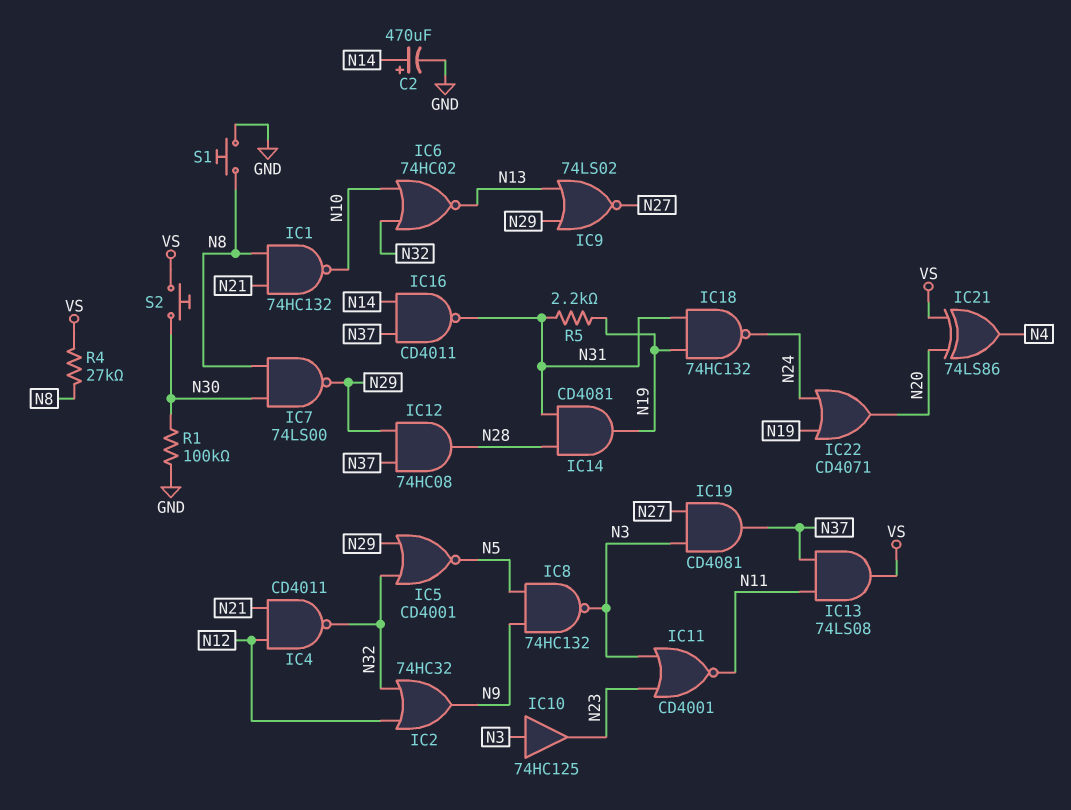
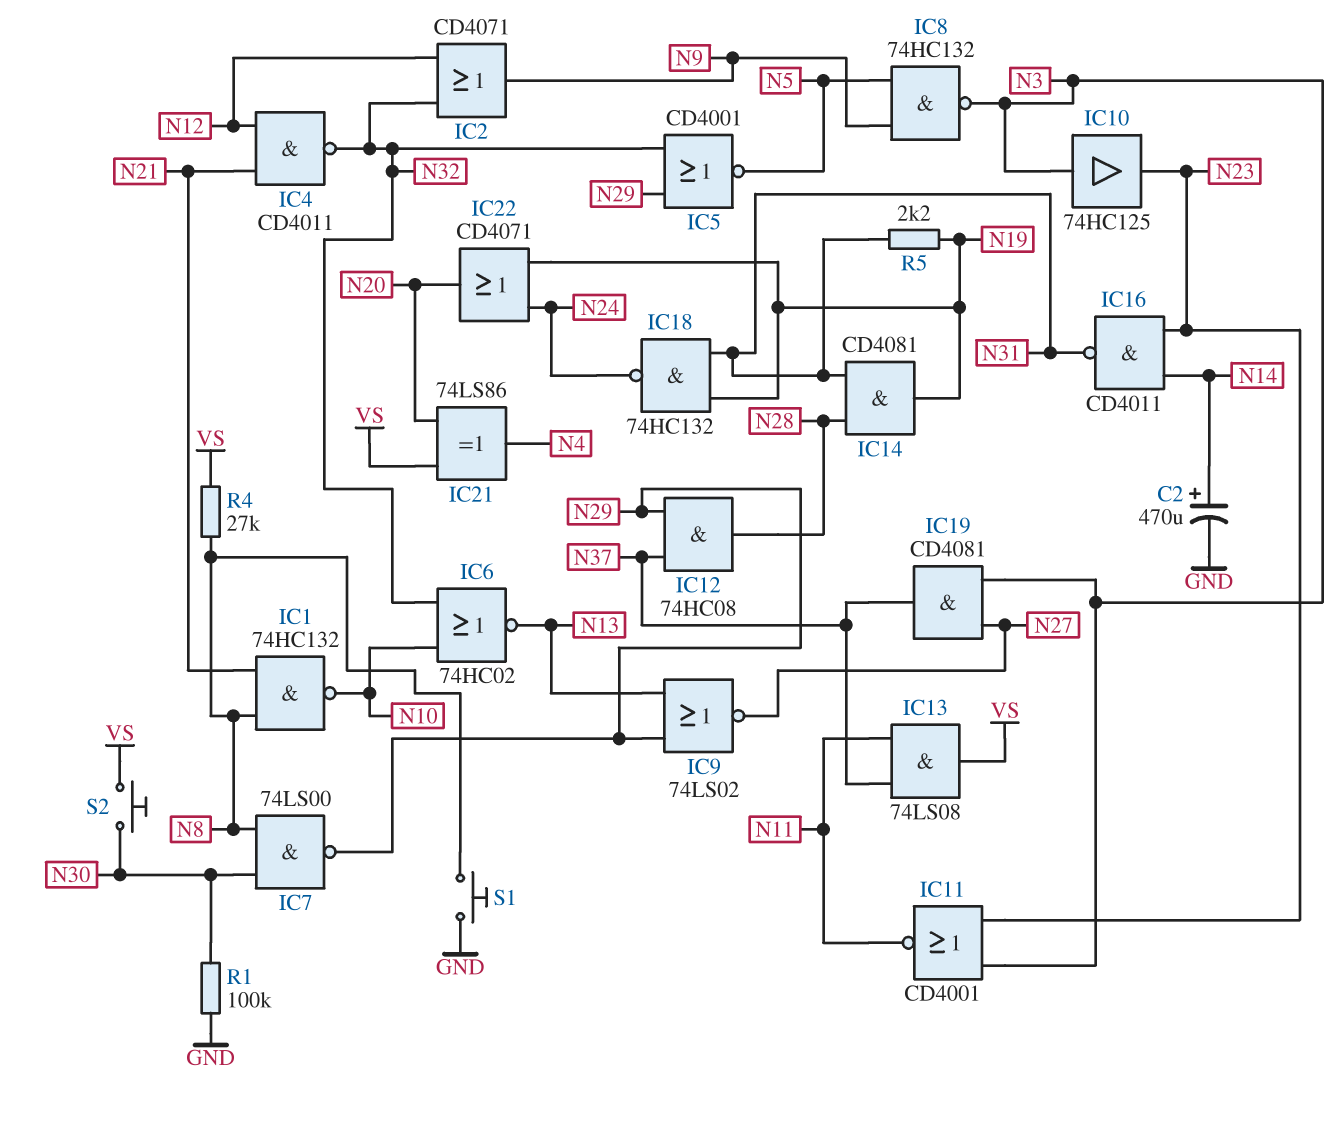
IC2: OR 74HC32 (in N12, in N32, out N9) -> OR CD4071 (in N12, in N32, out N9)
IC16: NAND CD4011 (in N14, in N37, out N31) -> NAND CD4011 (in N14, in N23, out N31)

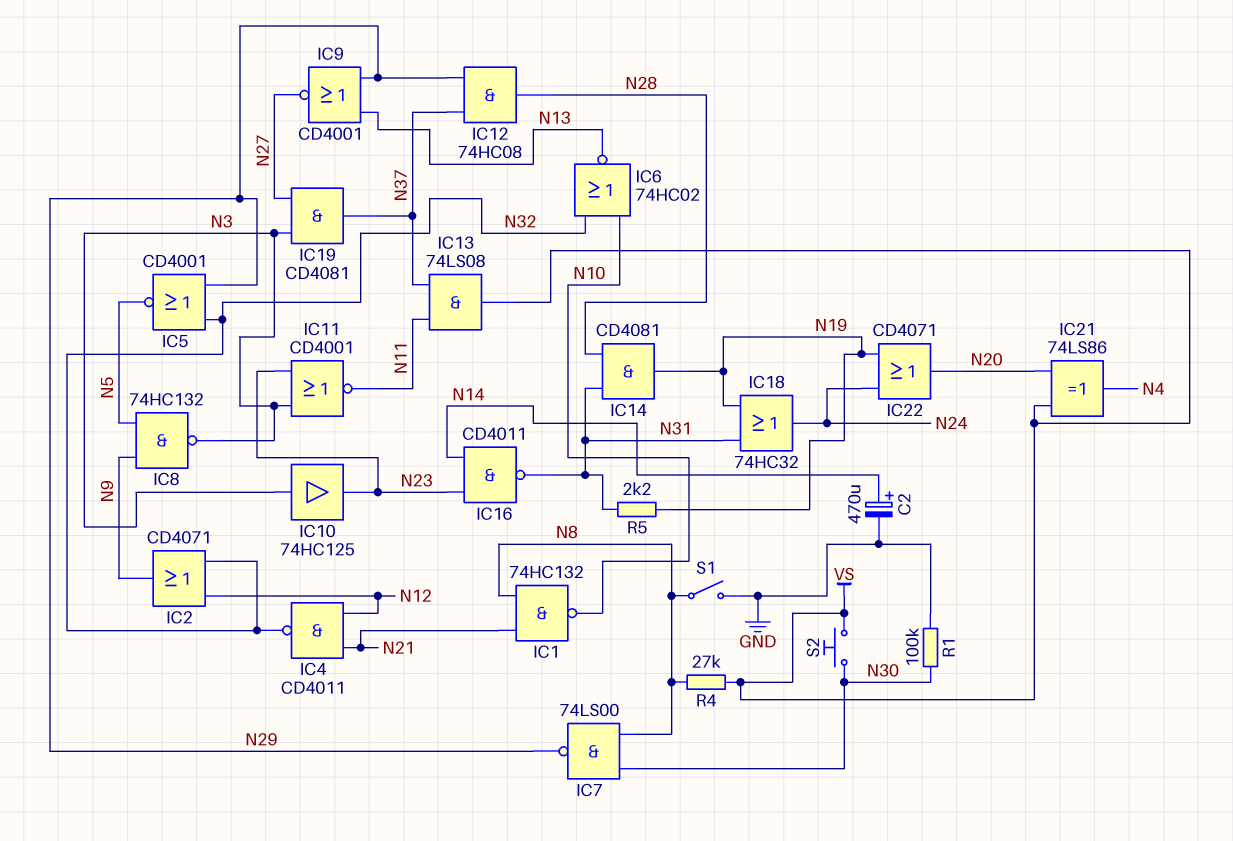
IC9: NOR 74LS02 (in N13, in N29, out N27) -> NOR CD4001 (in N13, in N29, out N27)
IC18: NAND 74HC132 (in N19, in N31, out N24) -> OR 74HC32 (in N19, in N31, out N24)
S1: button (GND, N8) -> switch (GND, N8)

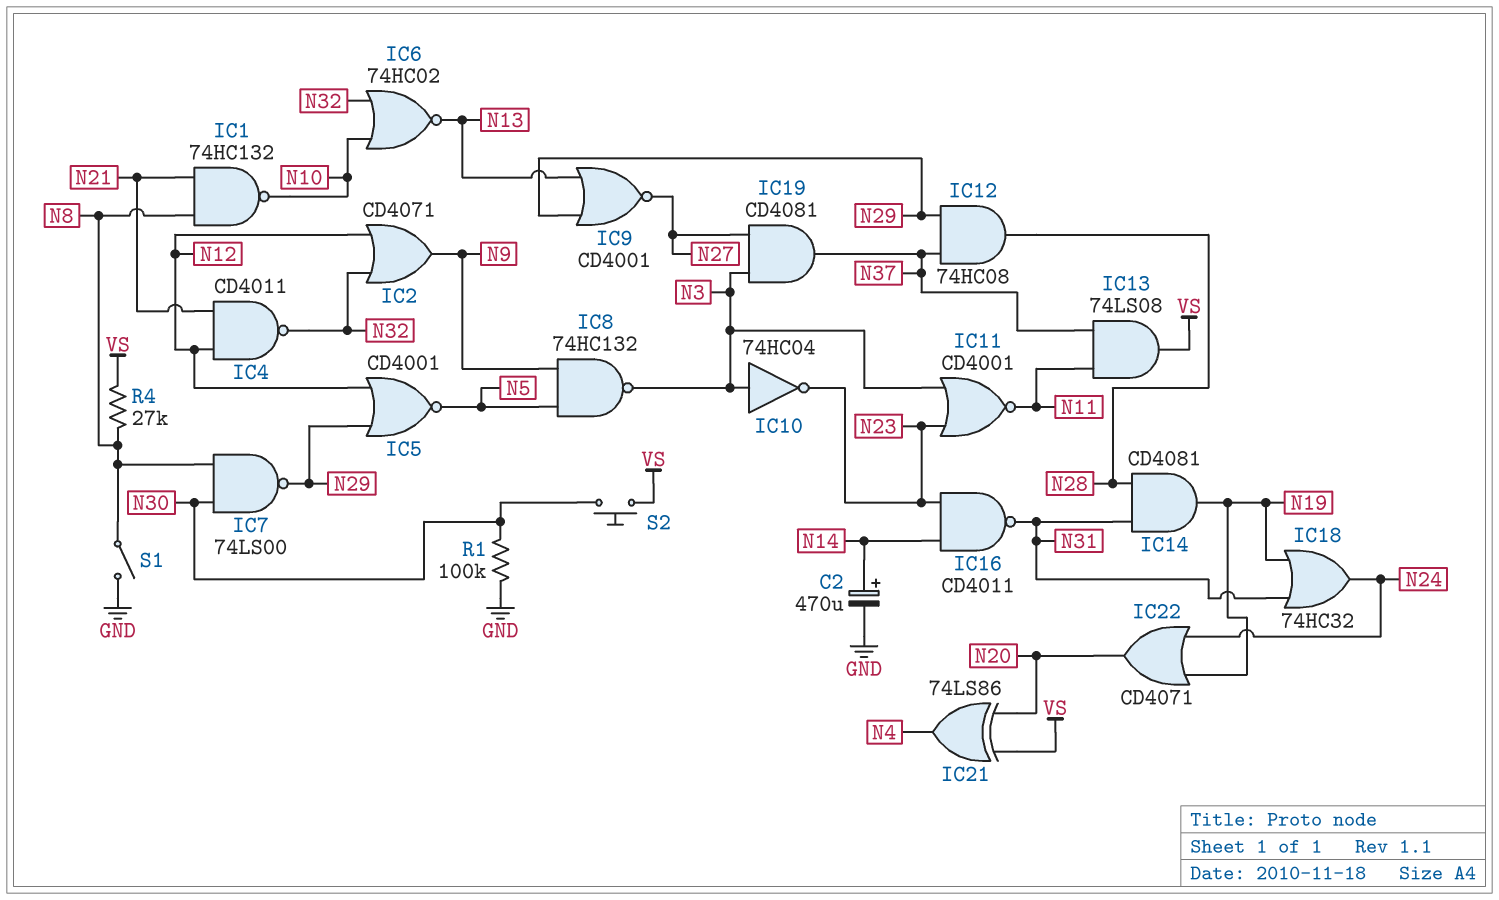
IC5: NOR CD4001 (in N29, in N32, out N5) -> NOR CD4001 (in N12, in N29, out N5)
IC10: buffer 74HC125 (in N3, out N23) -> NOT 74HC04 (in N3, out N23)
R5: 2.2k (N19, N31) -> none

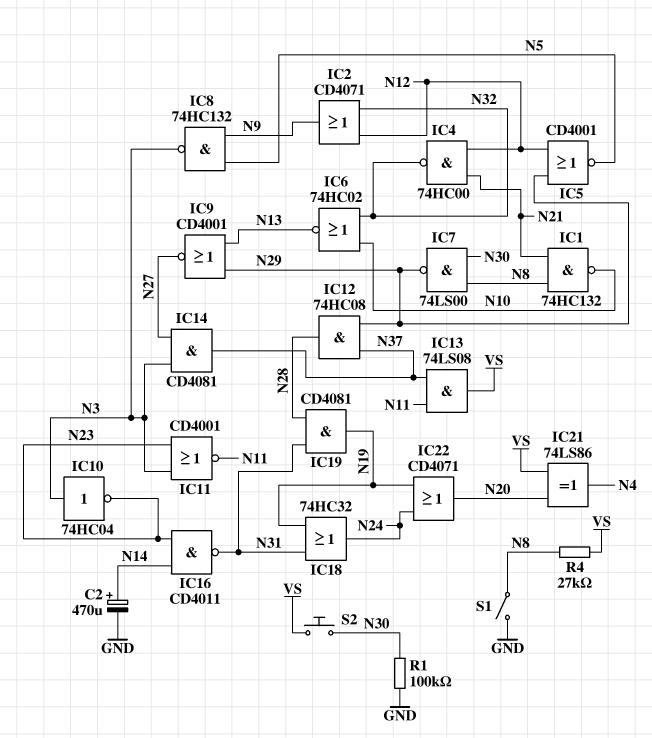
IC4: NAND CD4011 (in N12, in N21, out N32) -> NAND 74HC00 (in N12, in N21, out N32)
IC14: AND CD4081 (in N28, in N31, out N19) -> AND CD4081 (in N3, in N27, out N37)
IC19: AND CD4081 (in N3, in N27, out N37) -> AND CD4081 (in N28, in N31, out N19)

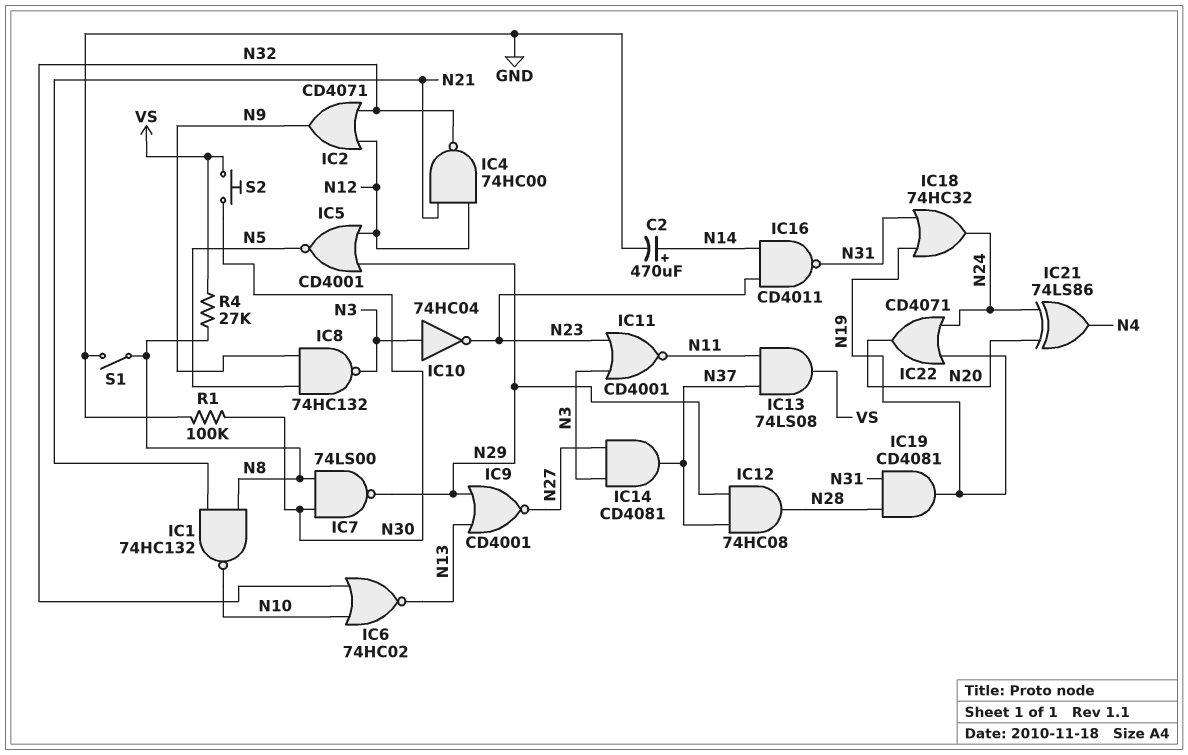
IC21: XOR 74LS86 (in N20, in VS, out N4) -> XOR 74LS86 (in N20, in N24, out N4)

